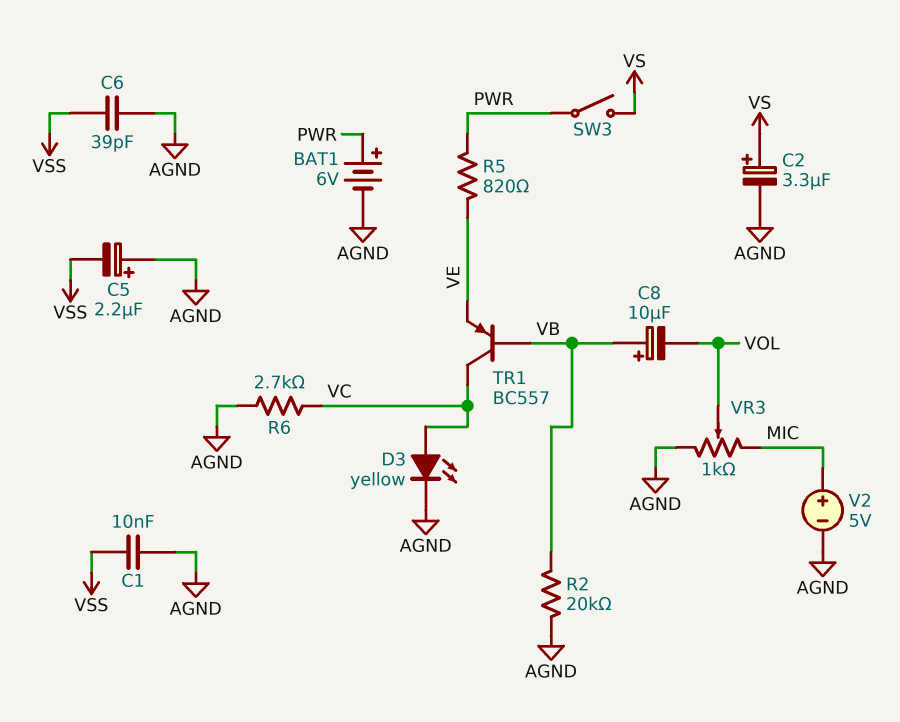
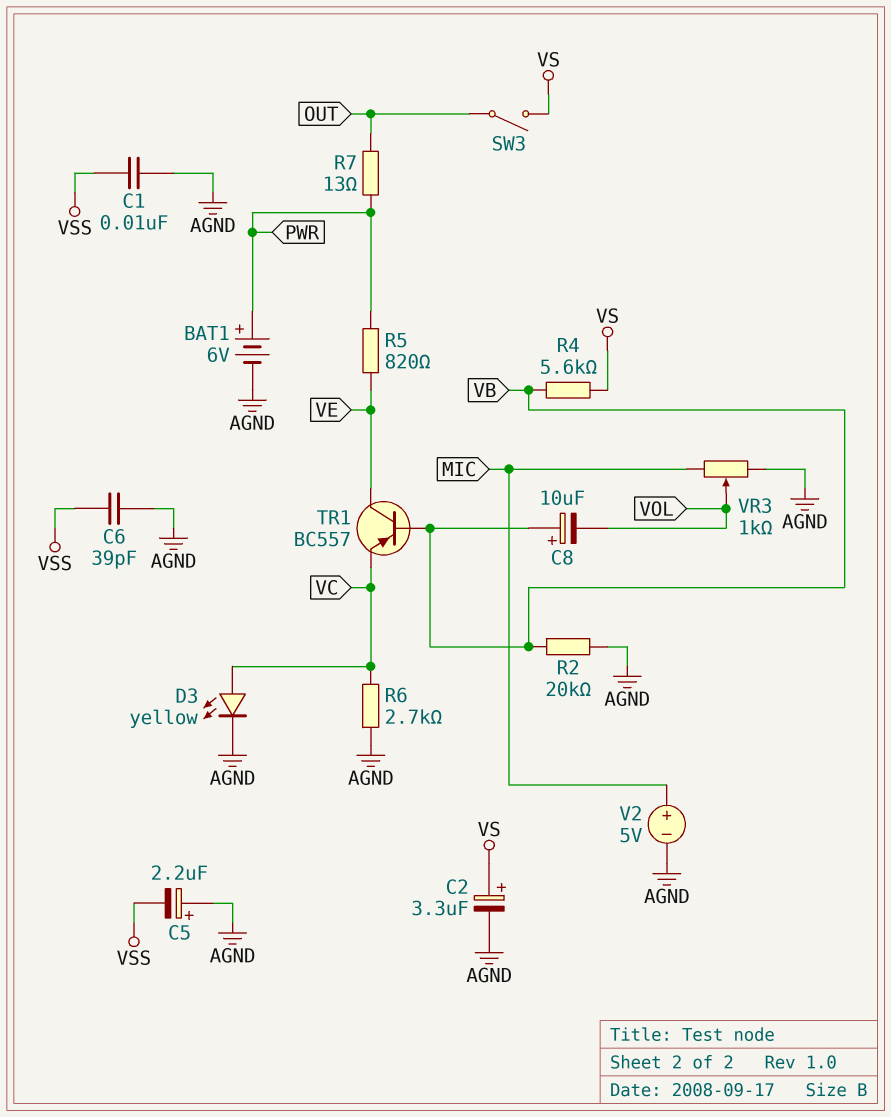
R4: none -> 5.6k (VB, VS)
R7: none -> 13 (OUT, PWR)
SW3: switch (PWR, VS) -> switch (OUT, VS)
TR1: PNP BC557 (B VB, C VC, E VE) -> PNP BC557 (B VB, C VE, E VC)

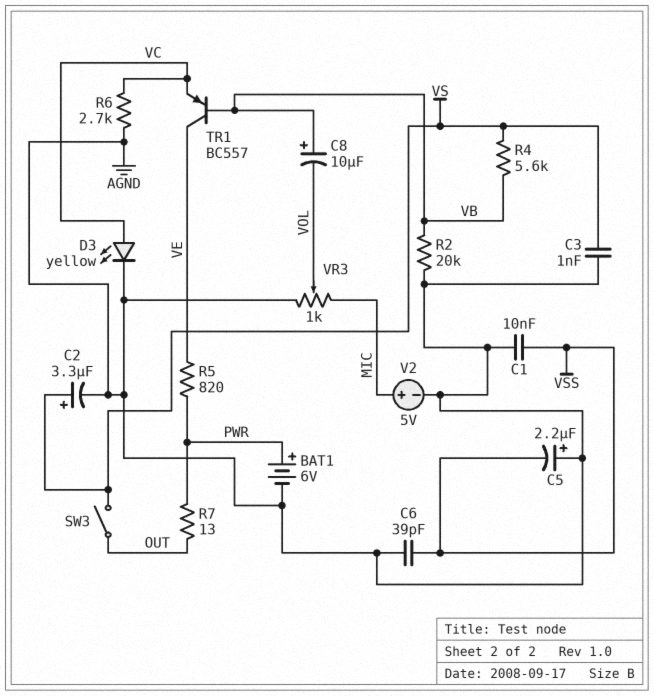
C3: none -> 1nF (AGND, VS)

